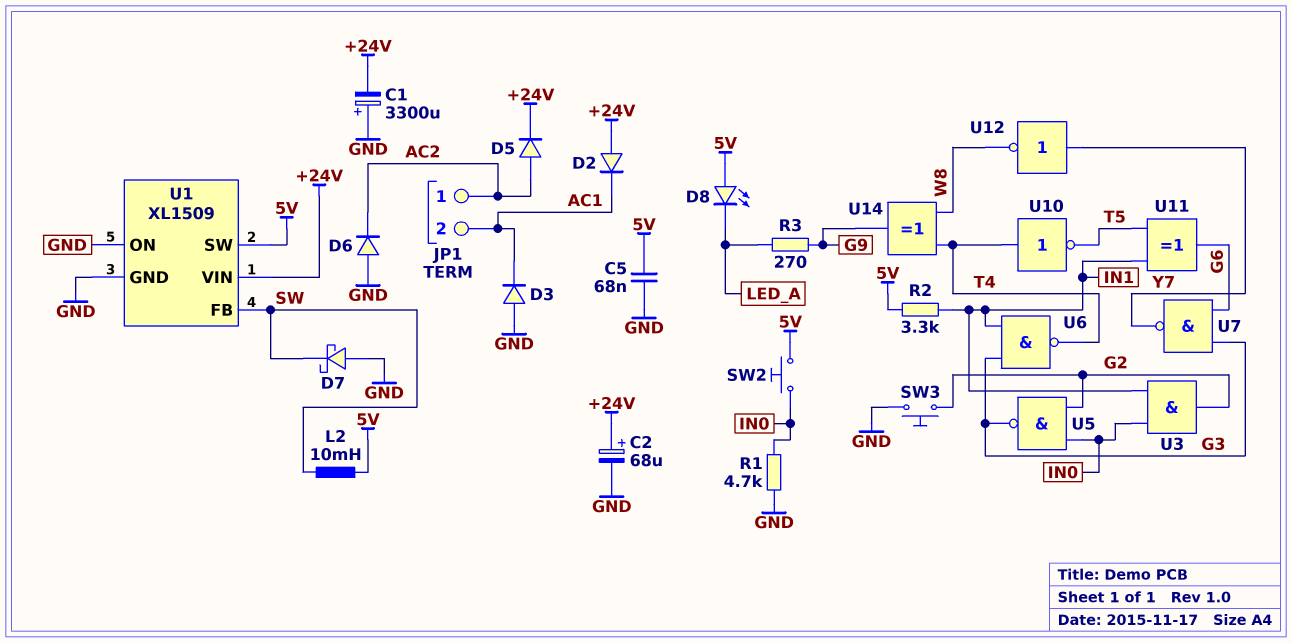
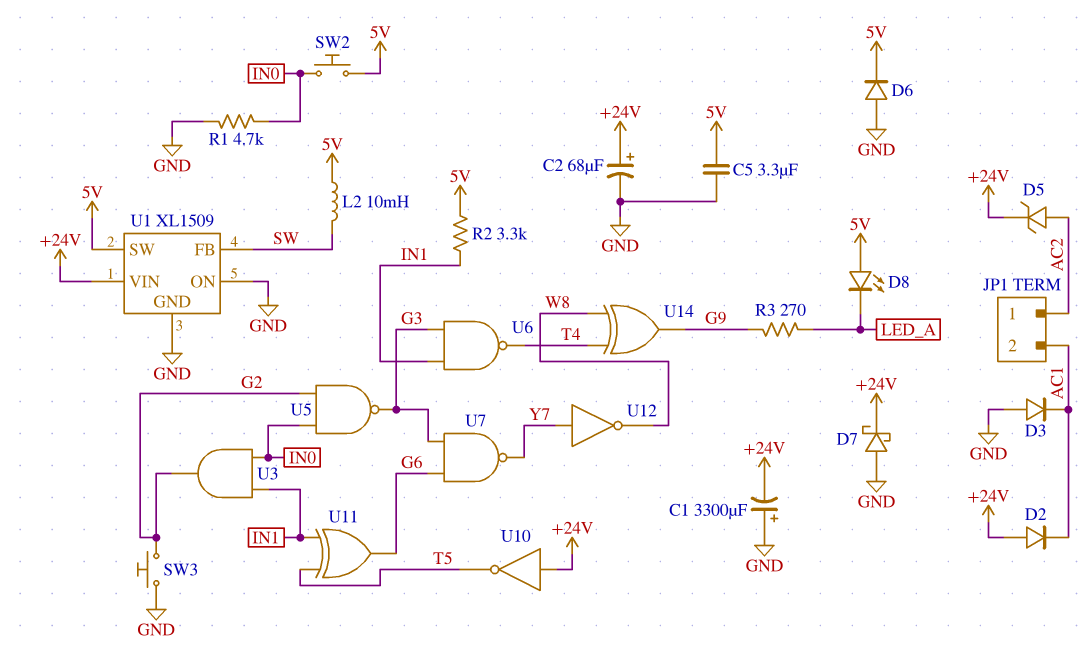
C5: 68nF (5V, GND) -> 3.3uF (5V, GND)
D5: diode (A AC2, K +24V) -> zener (A AC2, K +24V)
D6: diode (A GND, K AC2) -> diode (A GND, K 5V)
D7: schottky (A GND, K SW) -> schottky (A GND, K +24V)
U10: NOT (in T4, out T5) -> NOT (in +24V, out T5)

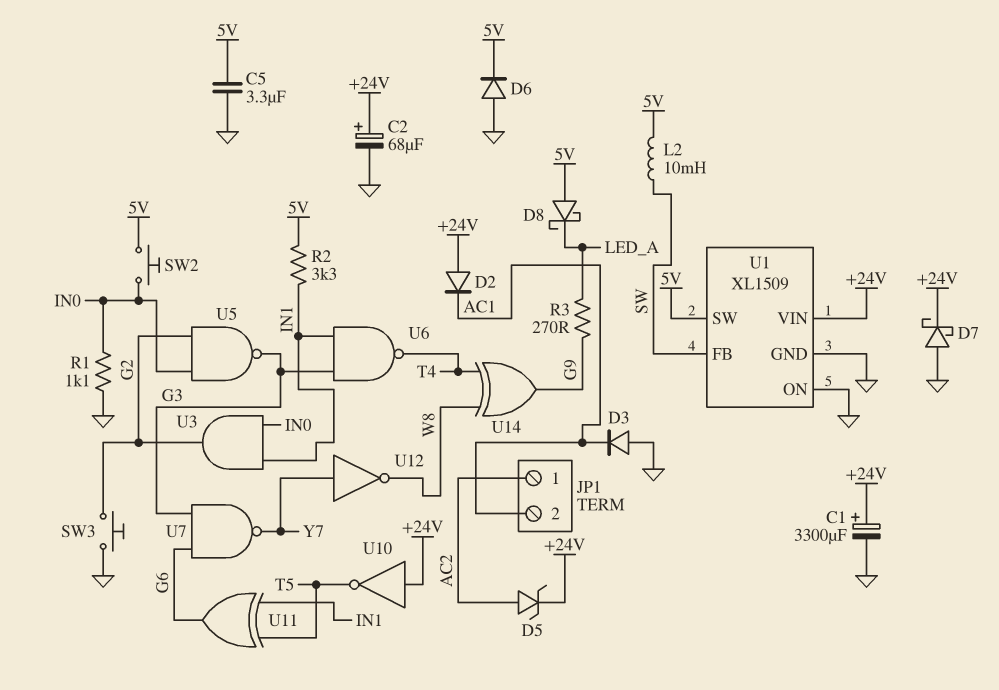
C1: 3300uF (plus GND, minus +24V) -> 3300uF (plus +24V, minus GND)
D8: LED (A 5V, K LED_A) -> schottky (A 5V, K LED_A)
R1: 4.7k (GND, IN0) -> 1.1k (GND, IN0)

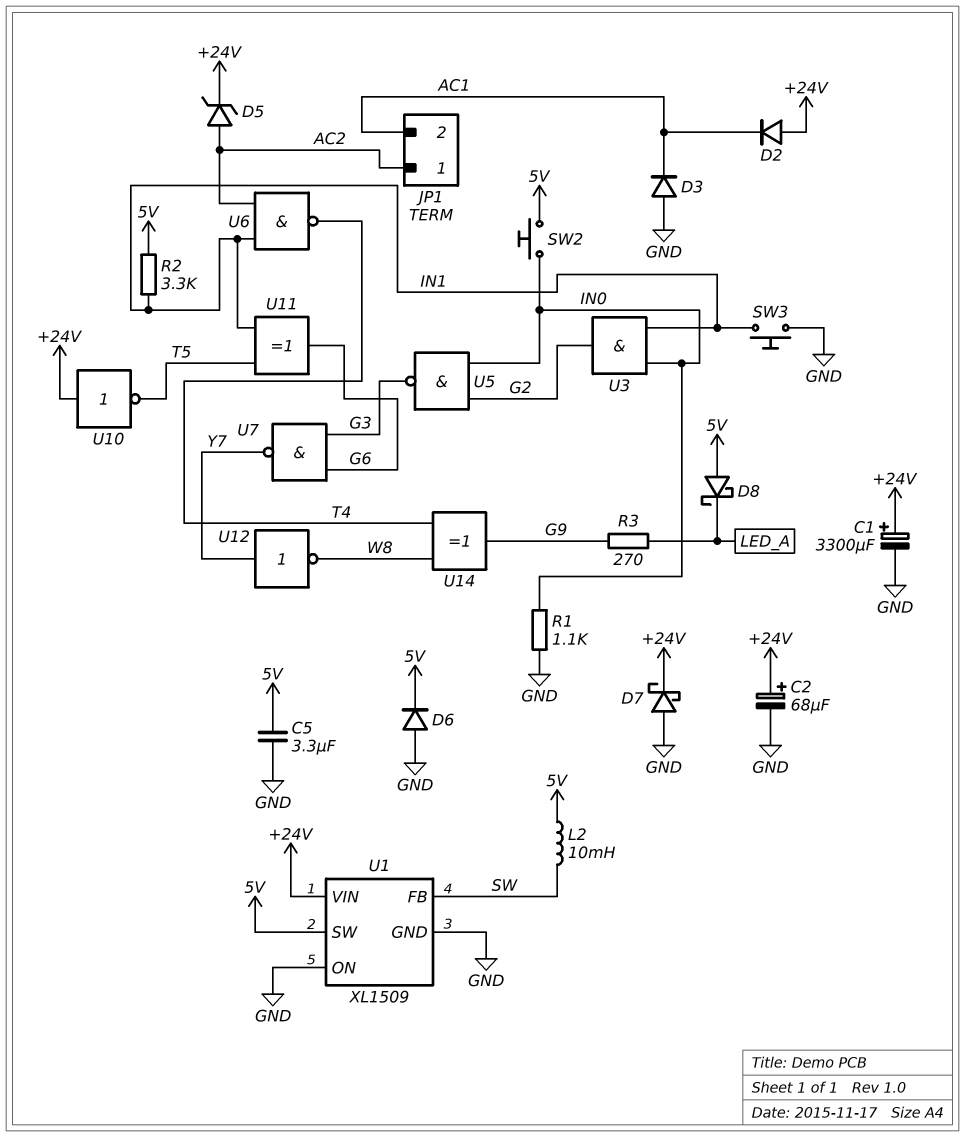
SW3: button (G2, GND) -> button (GND, IN1)
U6: NAND (in G3, in IN1, out T4) -> NAND (in AC2, in IN1, out T4)

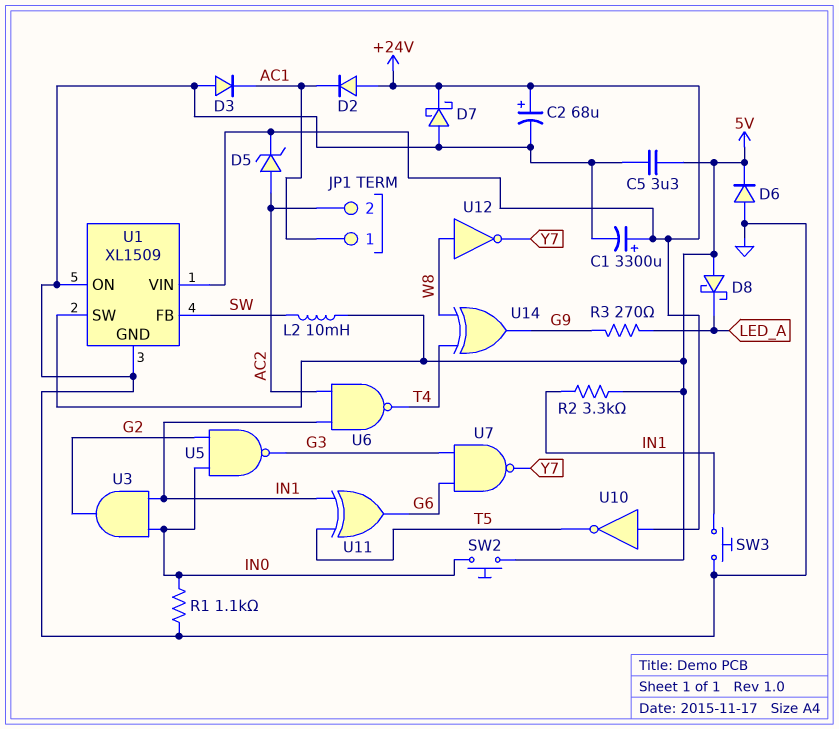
JP1 pin 1: AC2 -> AC1
JP1 pin 2: AC1 -> AC2
U12: NOT (in Y7, out W8) -> NOT (in W8, out Y7)

